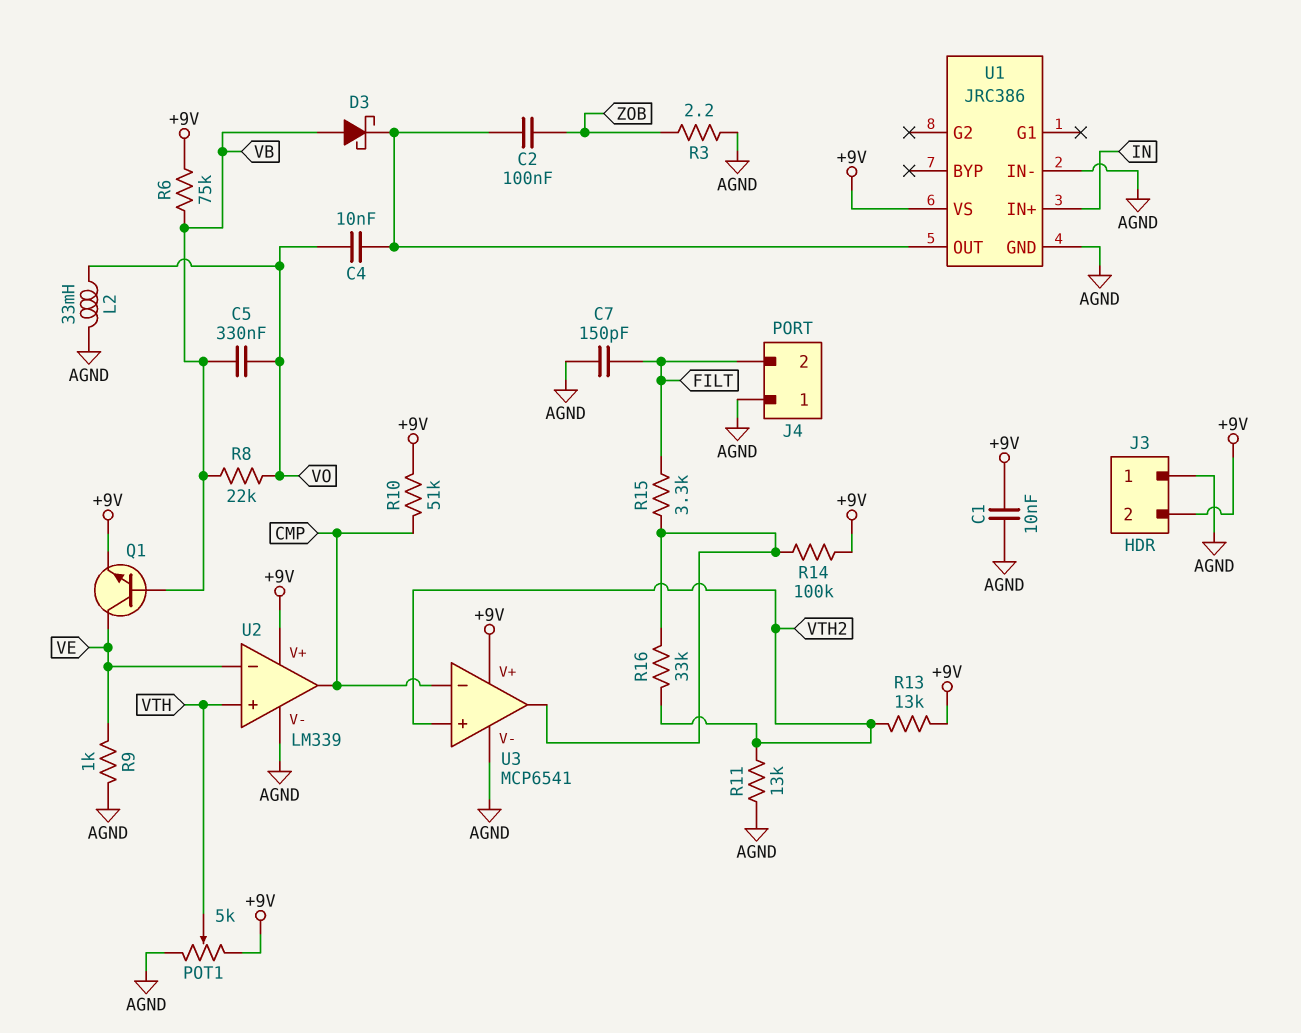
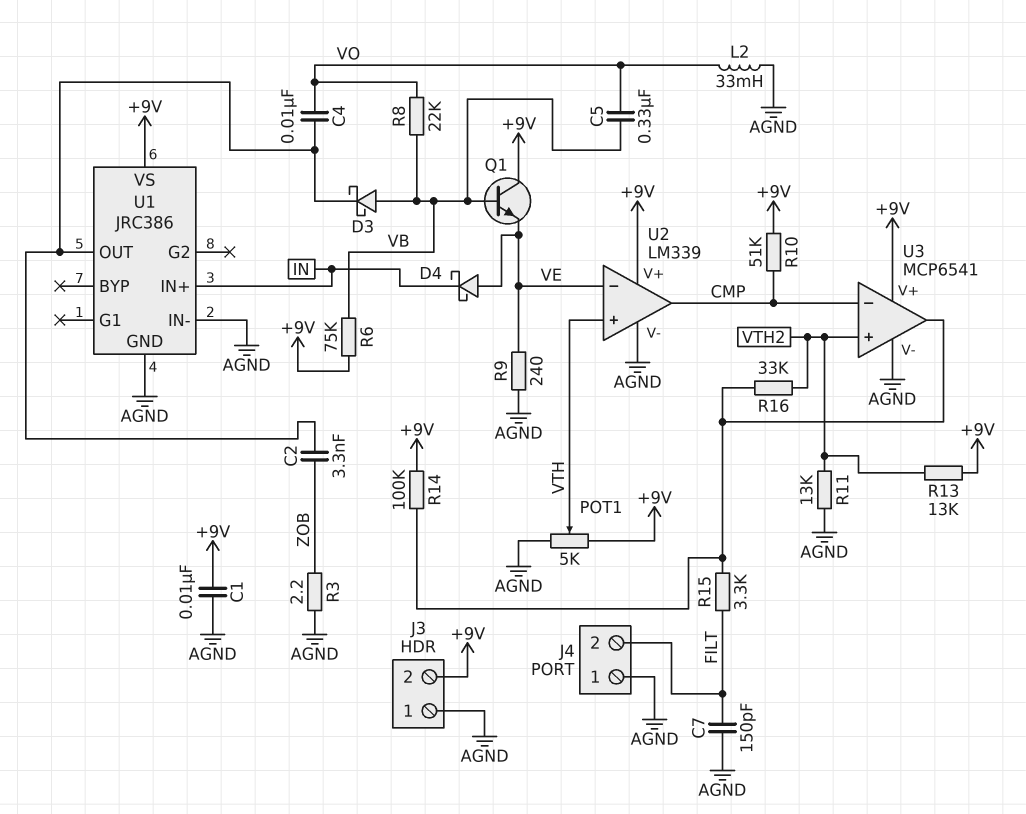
C2: 100nF (U1/OUT, ZOB) -> 3.3nF (U1/OUT, ZOB)
D4: none -> schottky (A VE, K IN)
Q1: NPN (B VB, C VE, E +9V) -> NPN (B VB, C +9V, E VE)
R9: 1k (AGND, VE) -> 240 (AGND, VE)

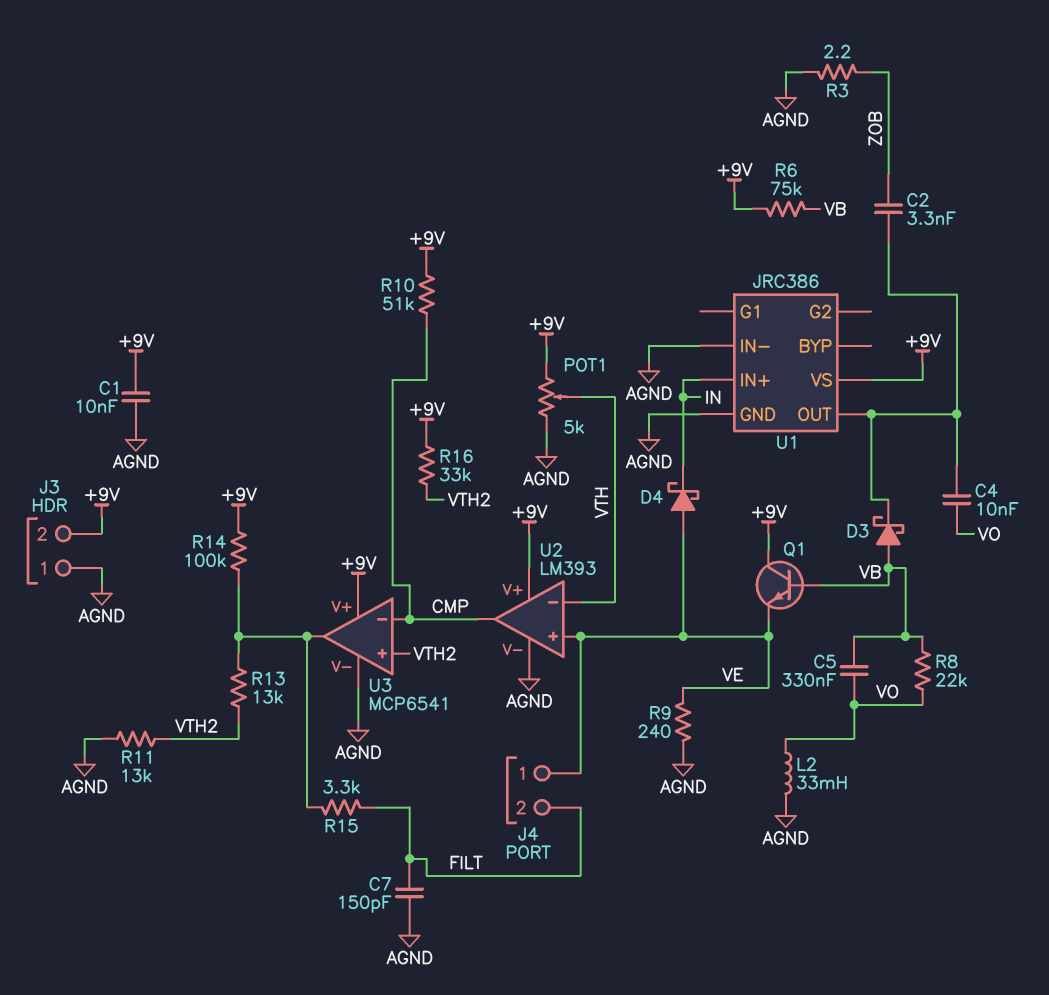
J4 pin 1: AGND -> VE
R13: 13k (+9V, VTH2) -> 13k (U3/out, VTH2)
R16: 33k (U3/out, VTH2) -> 33k (+9V, VTH2)
U2: LM339 -> LM393
U2 pin in+: VTH -> VE
U2 pin in-: VE -> VTH

